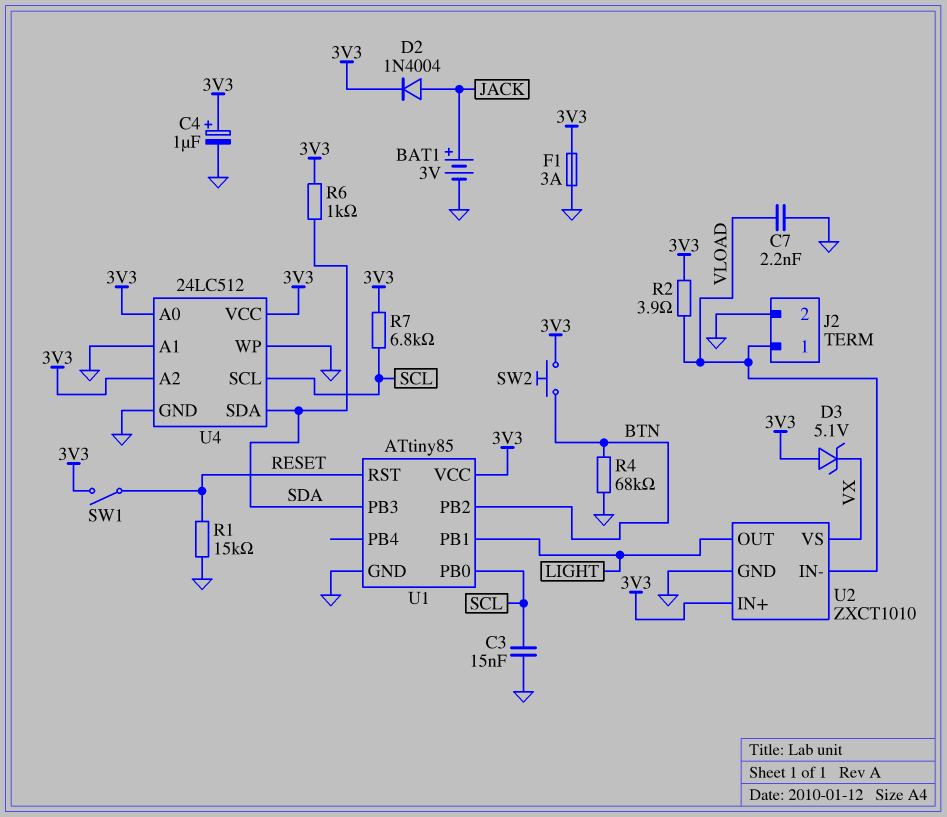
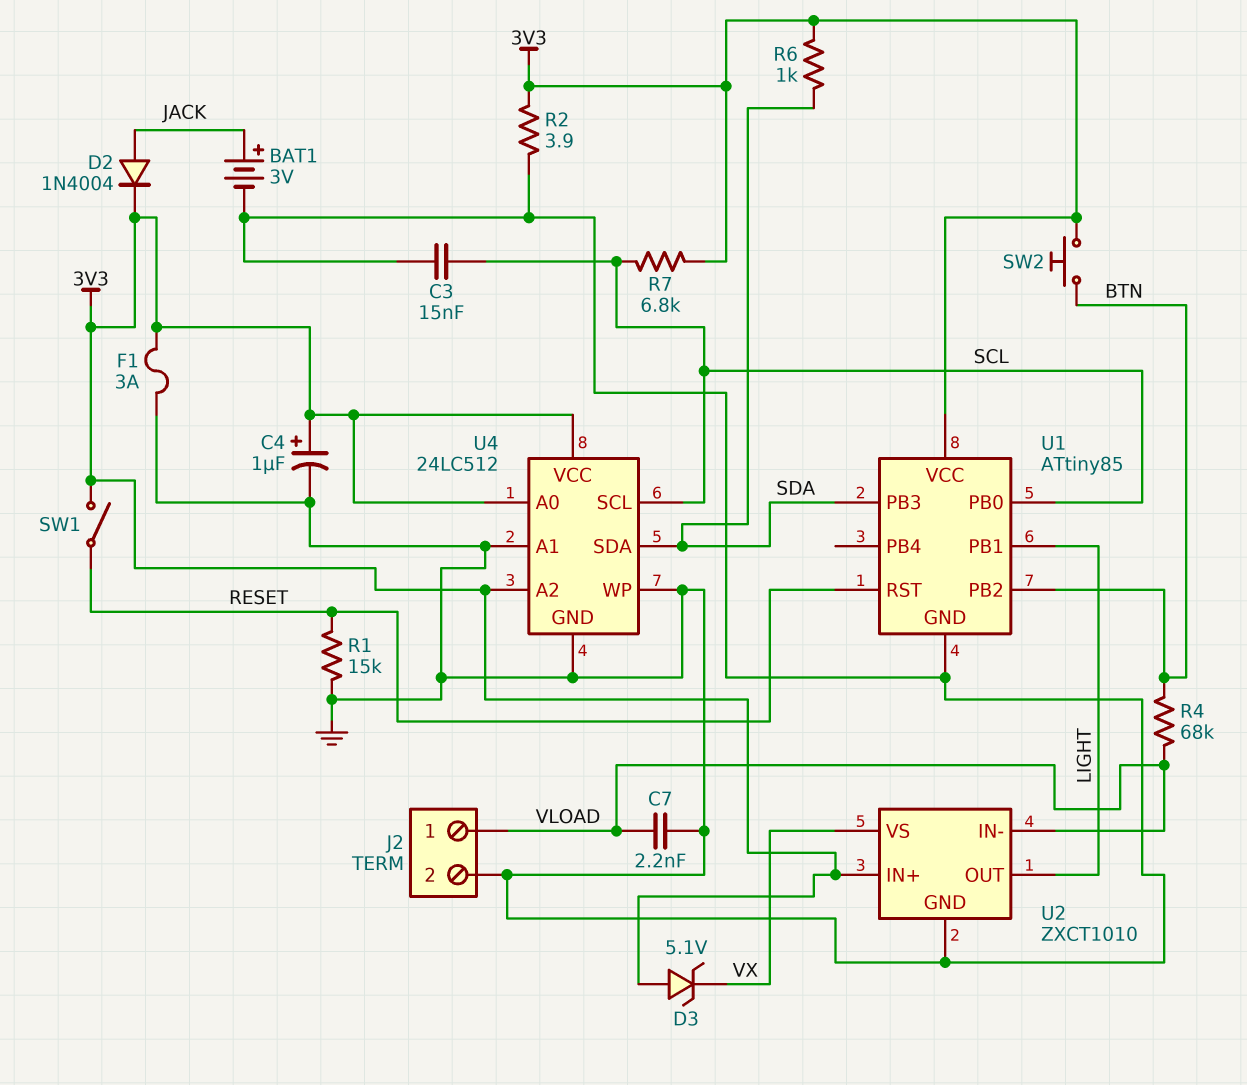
R2: 3.9 (3V3, VLOAD) -> 3.9 (3V3, GND)
R4: 68k (BTN, GND) -> 68k (BTN, VLOAD)

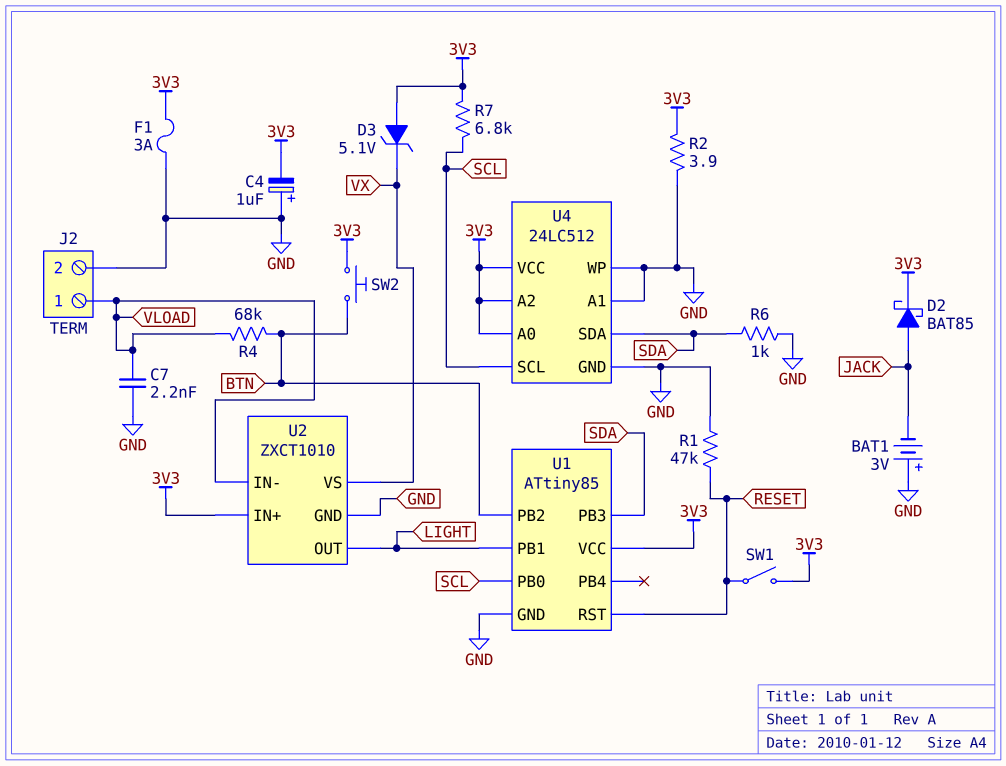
BAT1: 3V (plus JACK, minus GND) -> 3V (plus GND, minus JACK)
C3: 15nF (GND, SCL) -> none
C4: 1uF (plus 3V3, minus GND) -> 1uF (plus GND, minus 3V3)
D2: diode 1N4004 (A JACK, K 3V3) -> schottky BAT85 (A JACK, K 3V3)
R1: 15k (GND, RESET) -> 47k (GND, RESET)
R6: 1k (3V3, SDA) -> 1k (GND, SDA)

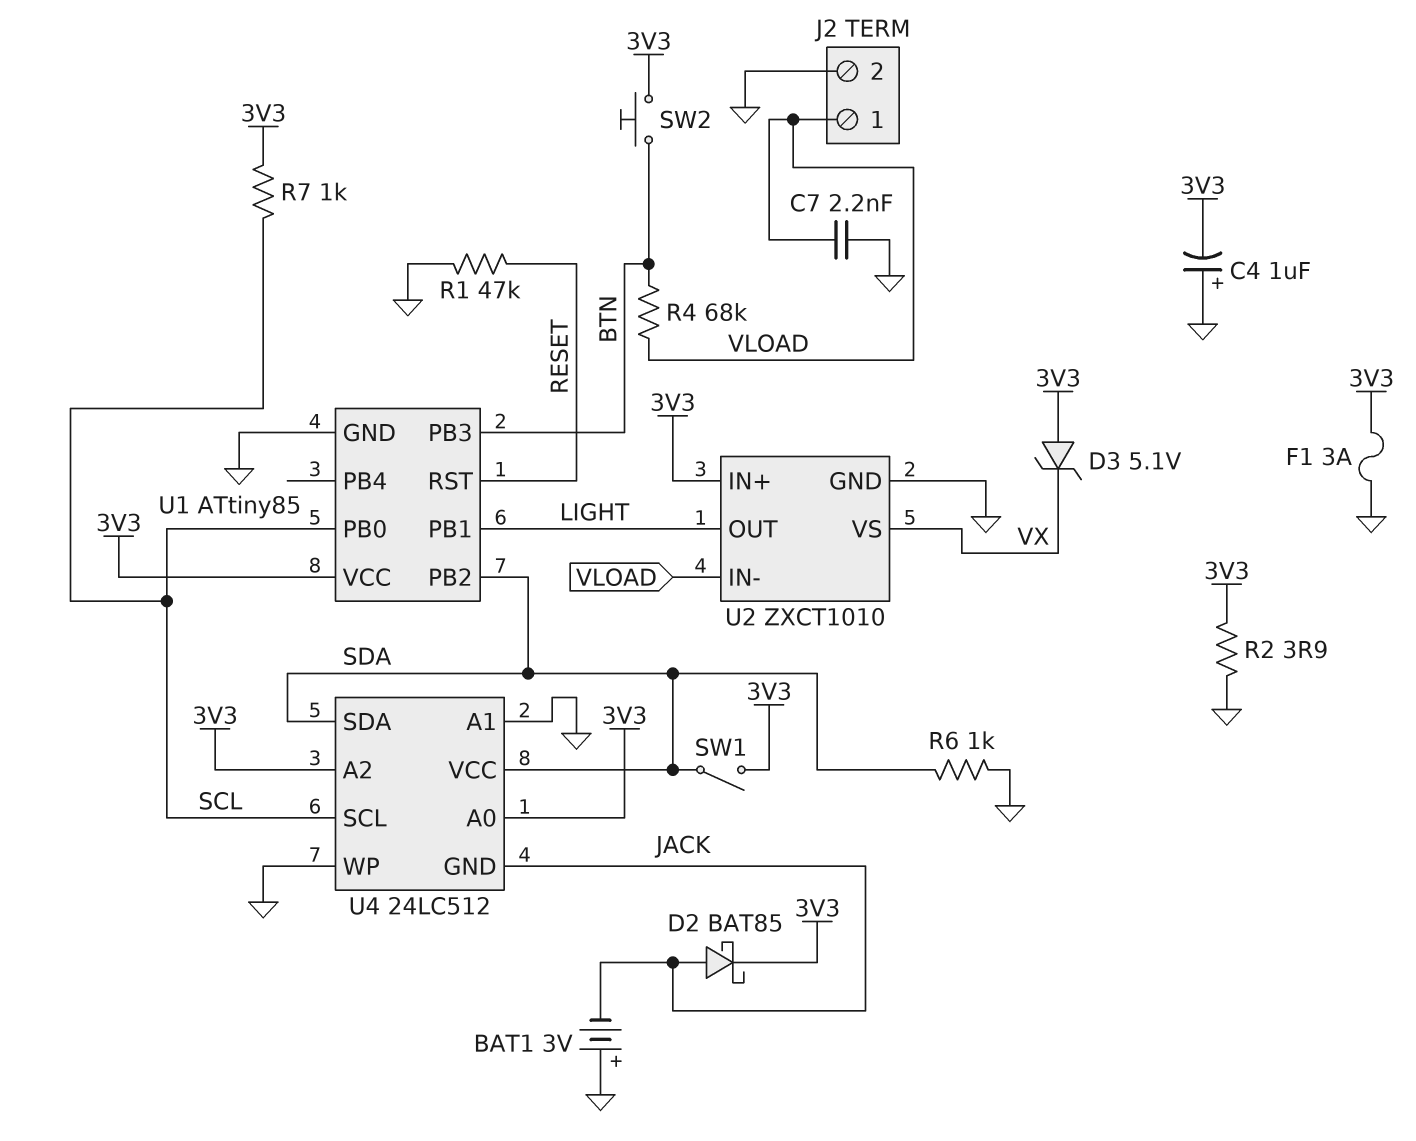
R7: 6.8k (3V3, SCL) -> 1k (3V3, SCL)
SW1: switch (3V3, RESET) -> switch (3V3, SDA)
U1 pin PB2: BTN -> SDA
U1 pin PB3: SDA -> BTN
U4 pin GND: GND -> JACK
U4 pin VCC: 3V3 -> SDA

